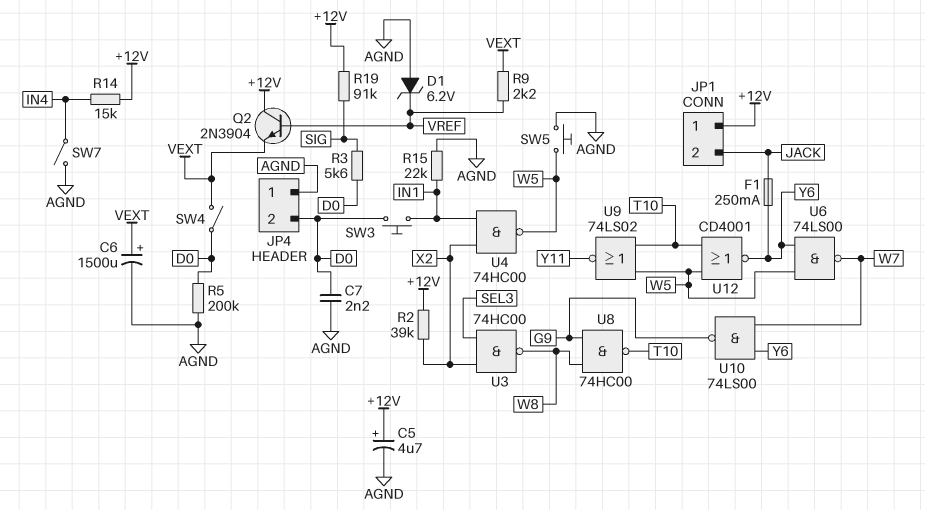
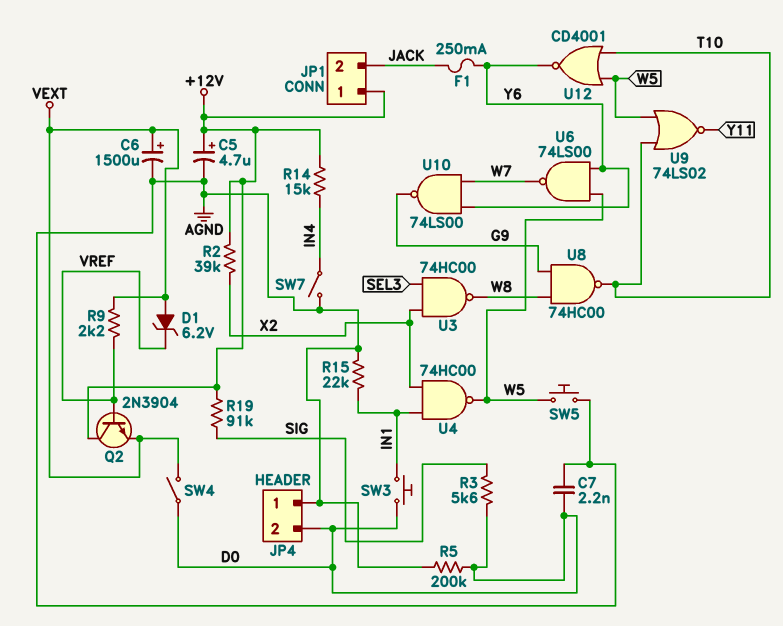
D1: zener 6.2V (A AGND, K VREF) -> zener 6.2V (A VEXT, K VREF)

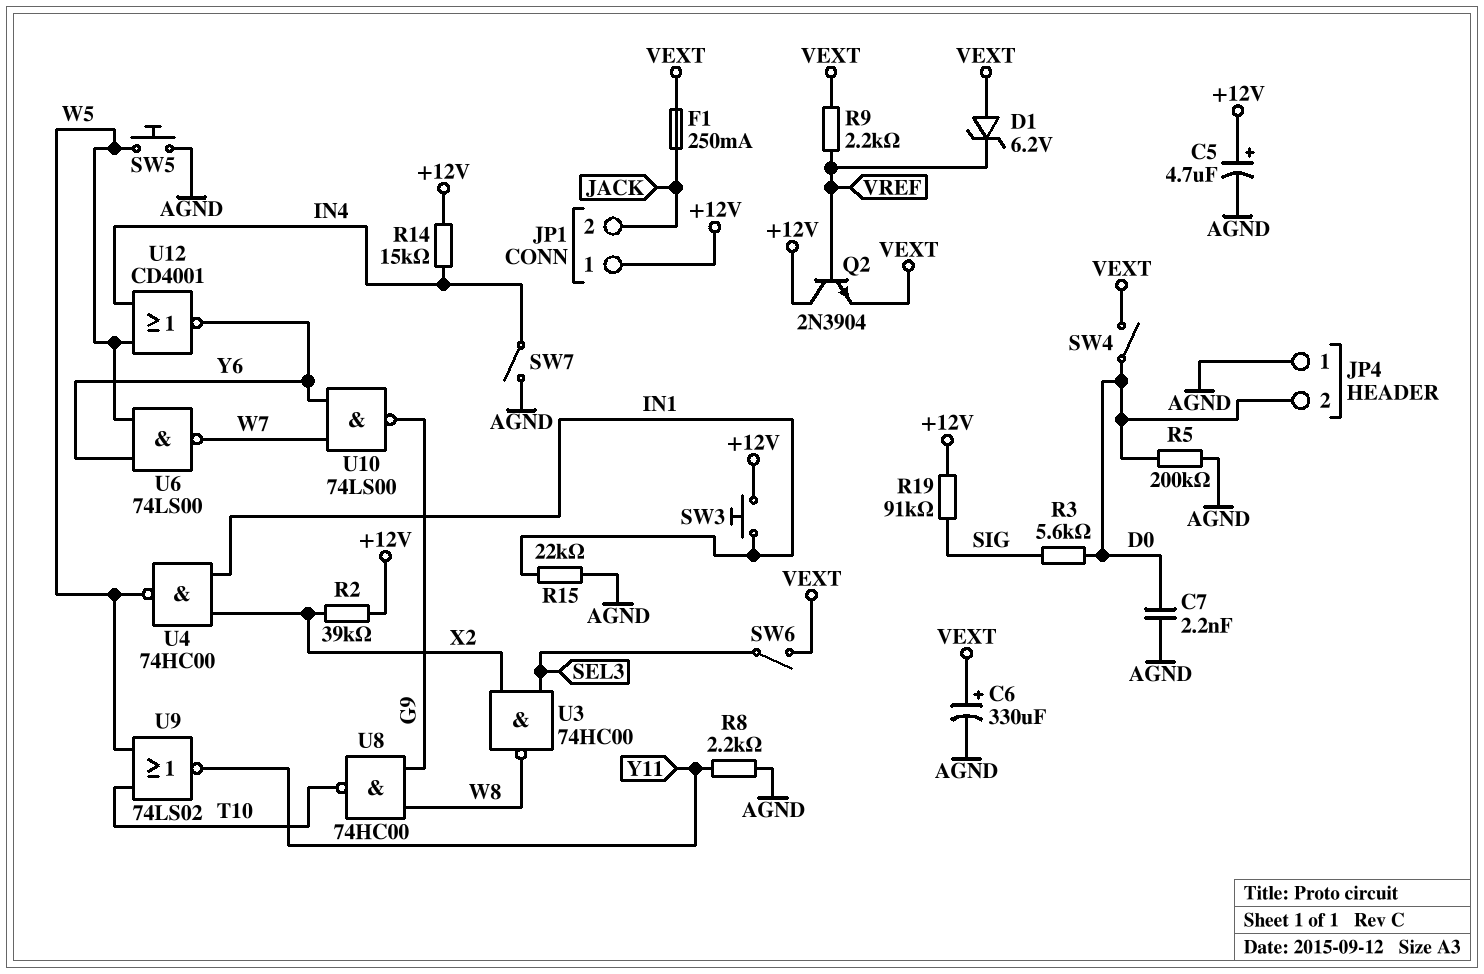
C6: 1500uF (plus VEXT, minus AGND) -> 330uF (plus VEXT, minus AGND)
F1: 250mA (JACK, Y6) -> 250mA (JACK, VEXT)
R8: none -> 2.2k (AGND, Y11)
SW3: button (D0, IN1) -> button (+12V, IN1)
SW6: none -> switch (SEL3, VEXT)
U12: NOR CD4001 (in T10, in W5, out Y6) -> NOR CD4001 (in IN4, in W5, out Y6)

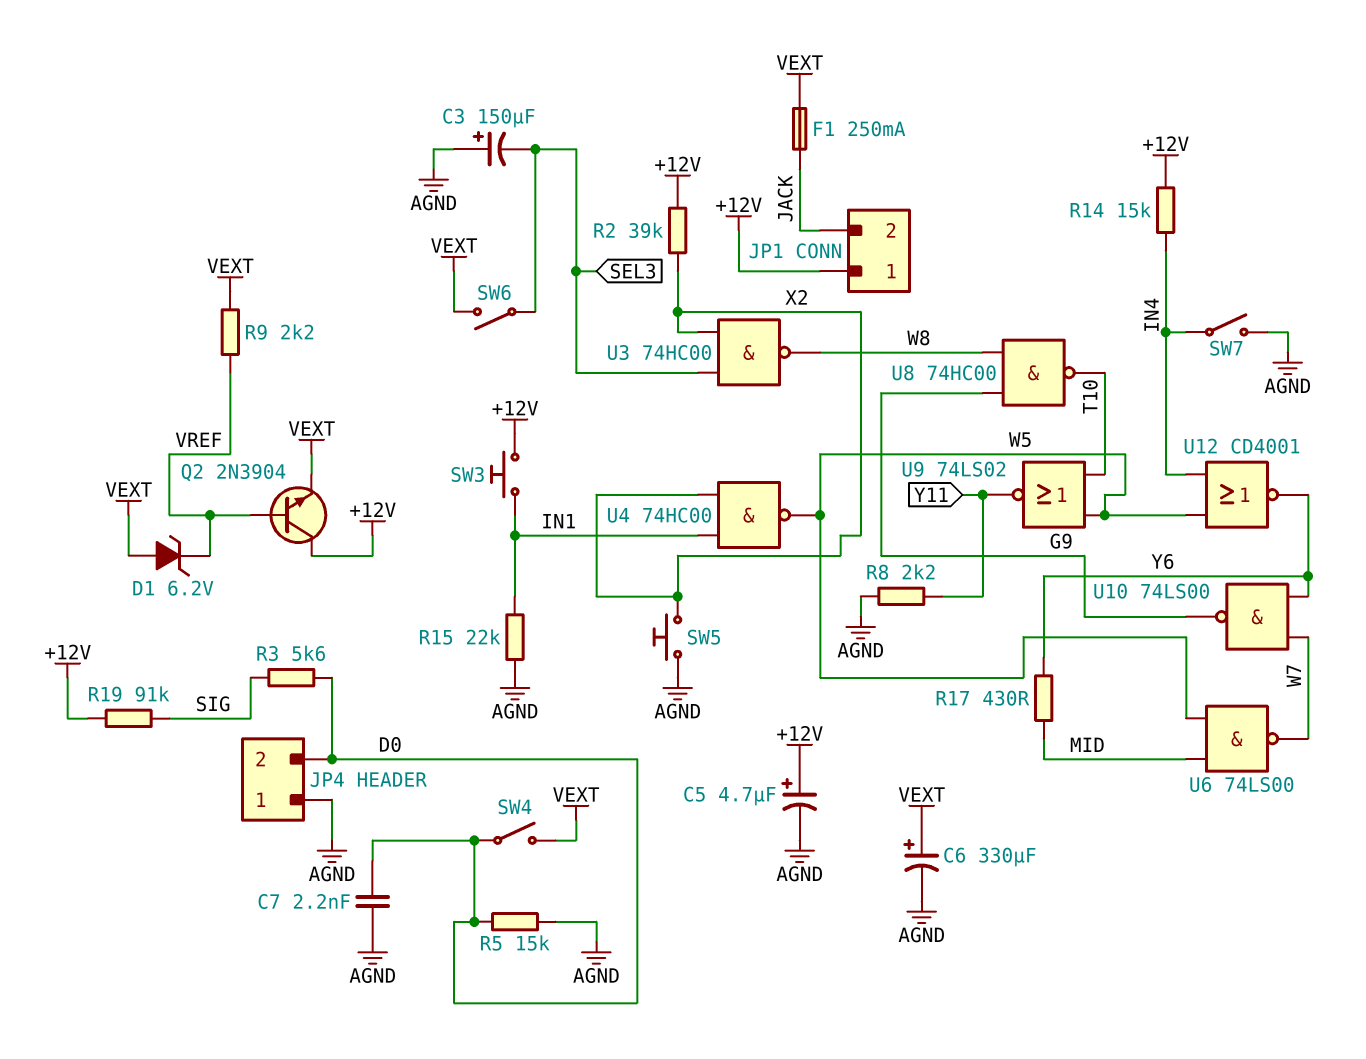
C3: none -> 150uF (plus AGND, minus SEL3)
R5: 200k (AGND, D0) -> 15k (AGND, D0)
R17: none -> 430 (MID, Y6)
SW5: button (AGND, W5) -> button (AGND, X2)
U6: NAND 74LS00 (in W5, in Y6, out W7) -> NAND 74LS00 (in MID, in W5, out W7)

